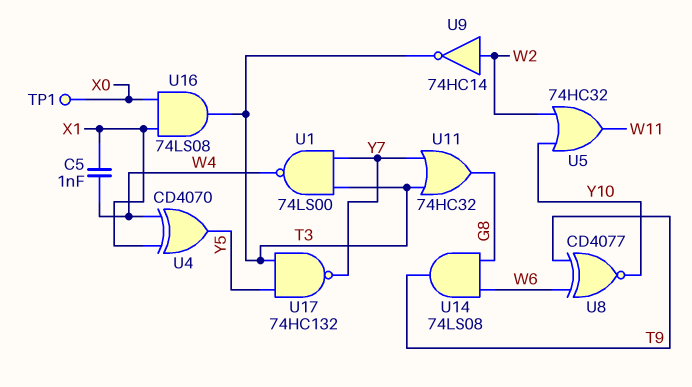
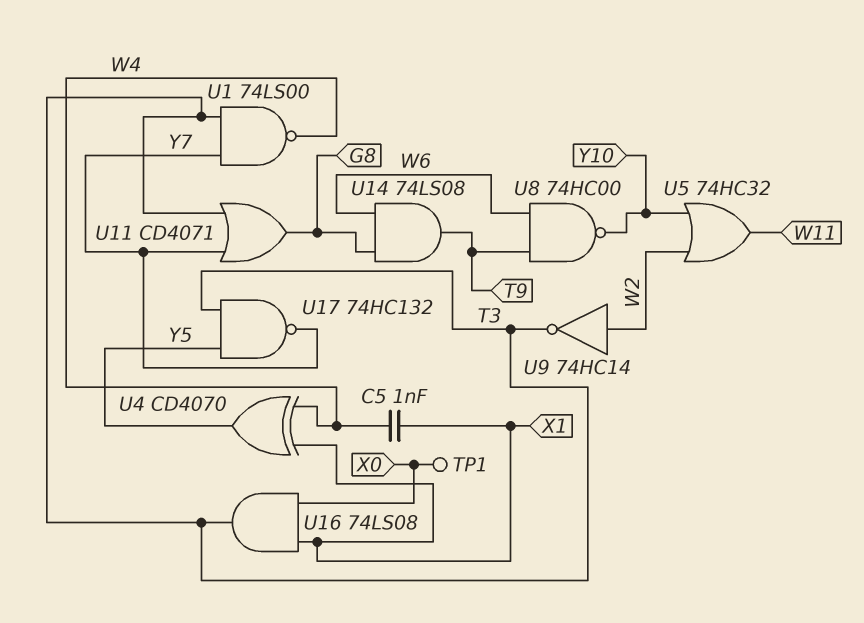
U8: XNOR CD4077 (in T9, in W6, out Y10) -> NAND 74HC00 (in T9, in W6, out Y10)
U11: OR 74HC32 (in T3, in Y7, out G8) -> OR CD4071 (in T3, in Y7, out G8)

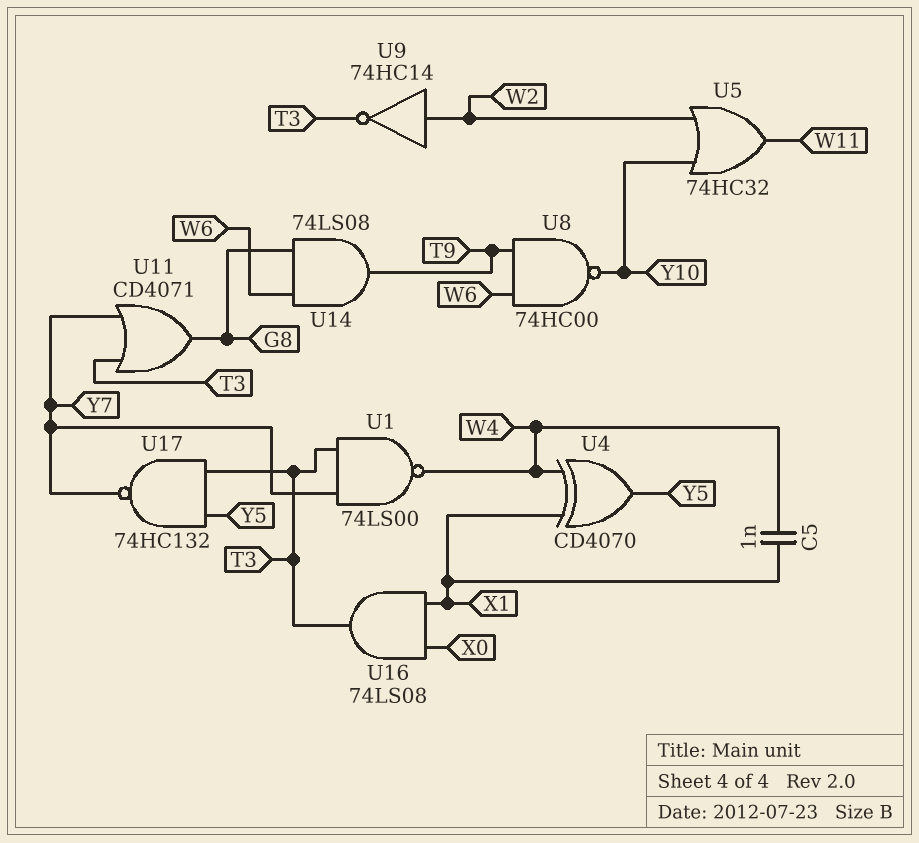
TP1: test point (X0) -> none

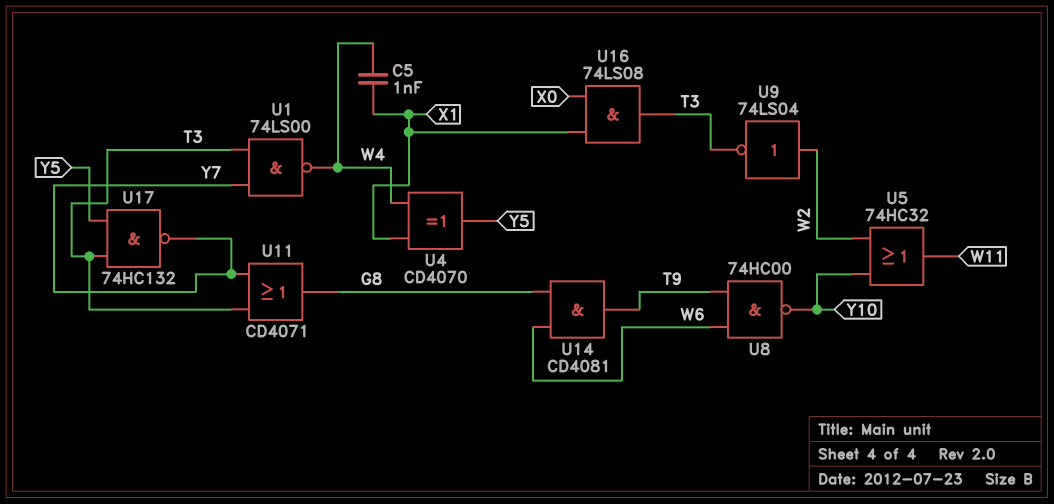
U9: NOT 74HC14 (in W2, out T3) -> NOT 74LS04 (in W2, out T3)
U14: AND 74LS08 (in G8, in W6, out T9) -> AND CD4081 (in G8, in W6, out T9)

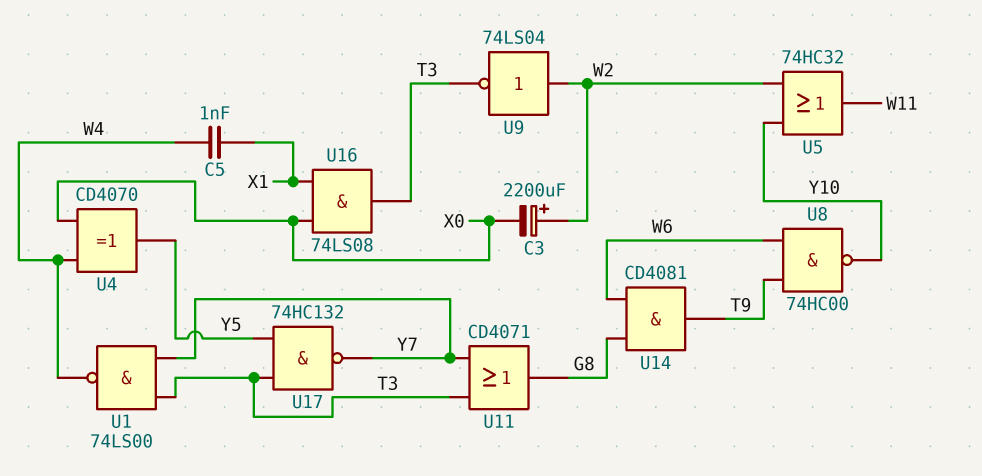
C3: none -> 2200uF (plus W2, minus X0)
U4: XOR CD4070 (in W4, in X1, out Y5) -> XOR CD4070 (in W4, in X0, out Y5)

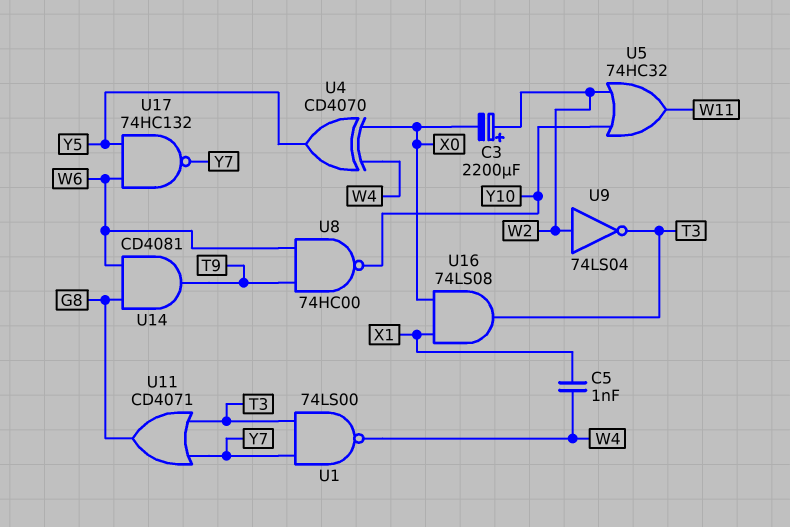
U17: NAND 74HC132 (in T3, in Y5, out Y7) -> NAND 74HC132 (in W6, in Y5, out Y7)

